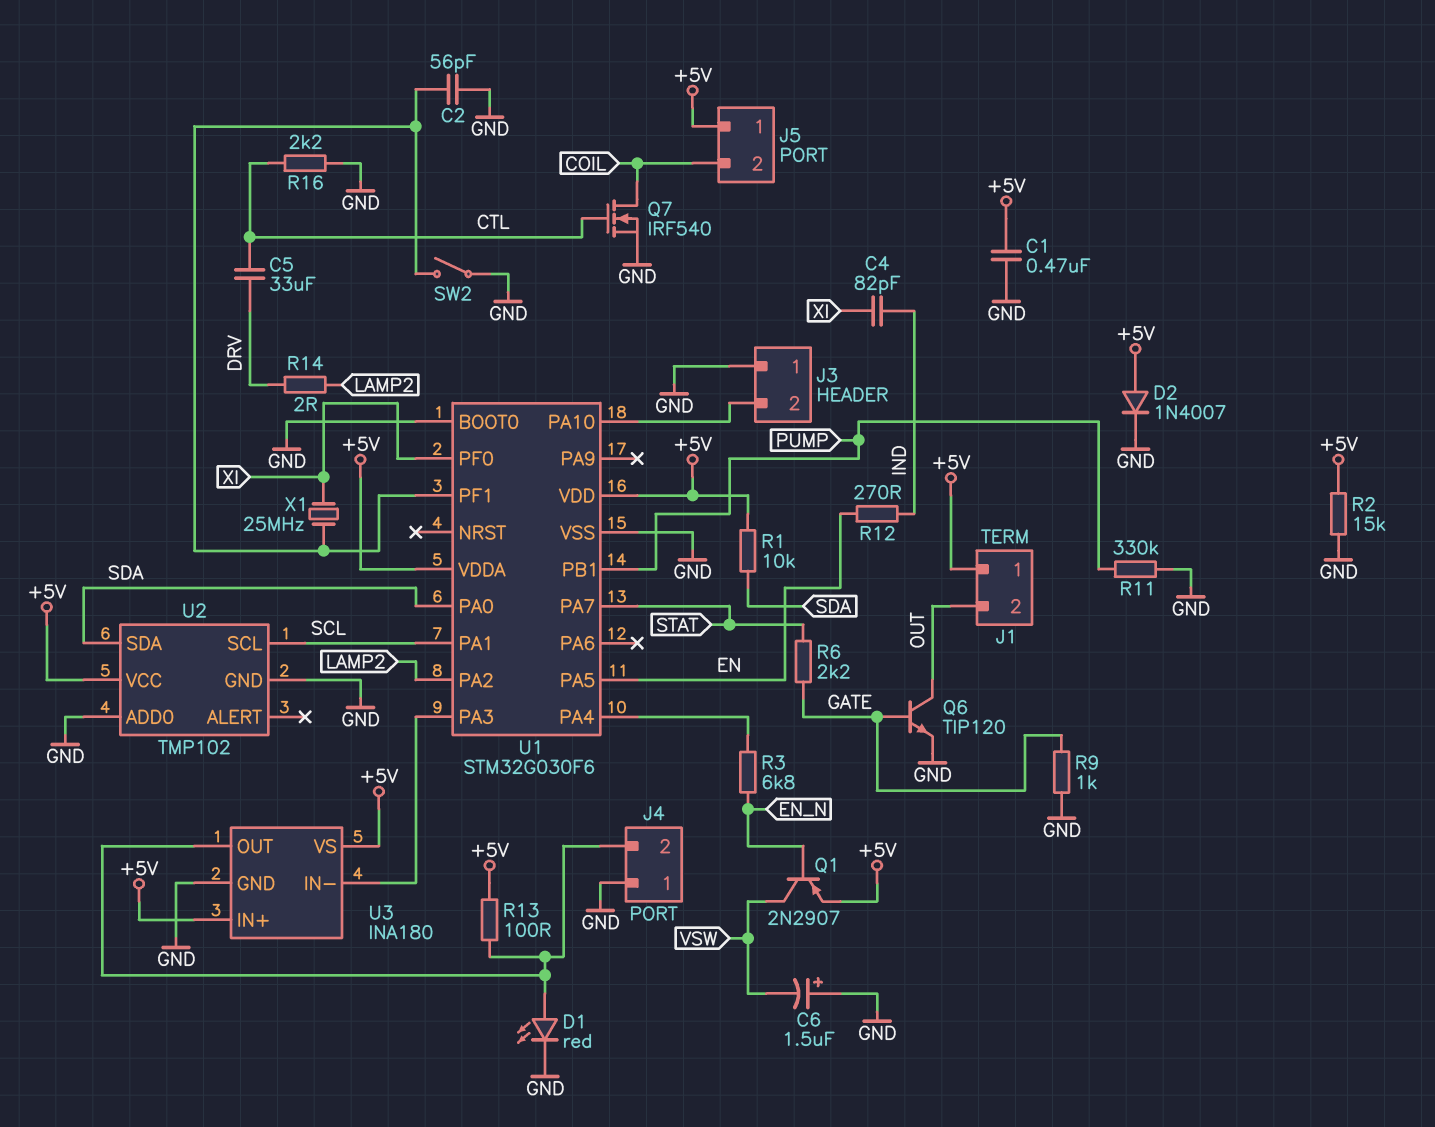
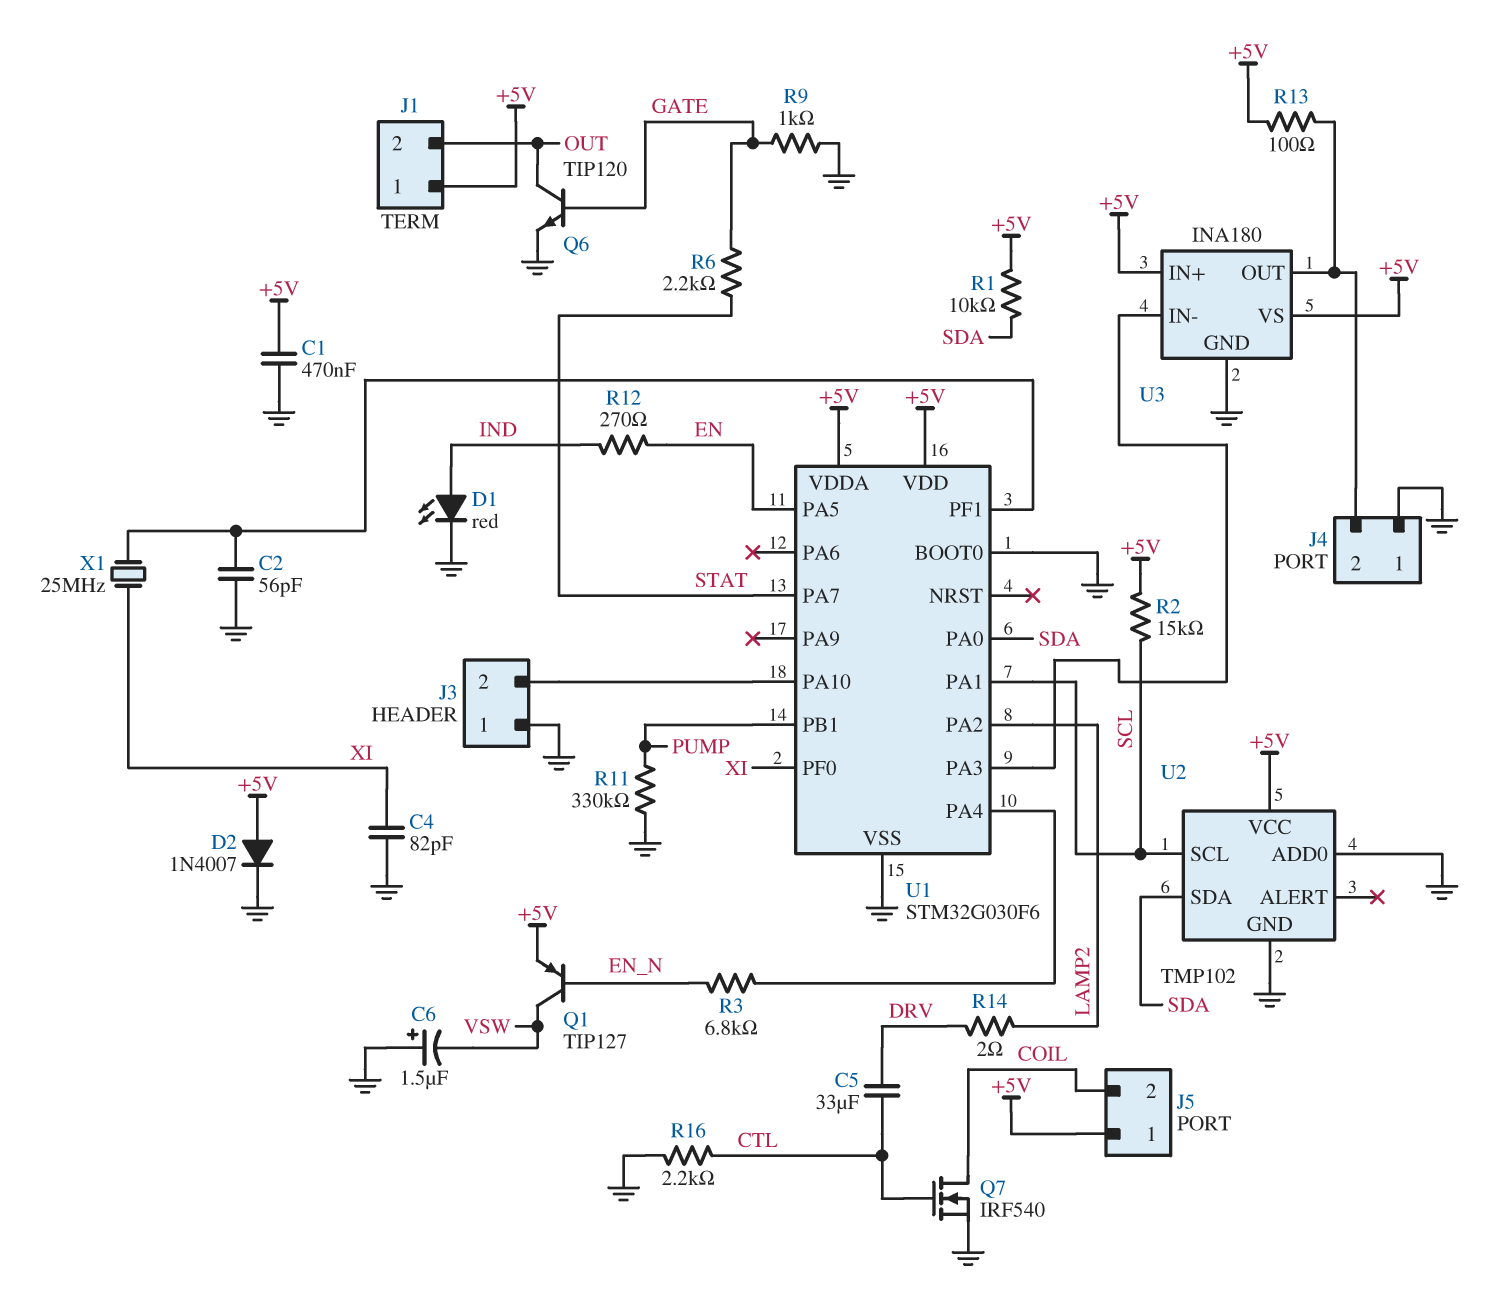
C4: 82pF (IND, XI) -> 82pF (GND, XI)
D1: LED red (A J4/2, K GND) -> LED red (A IND, K GND)
Q1: PNP 2N2907 (B EN_N, C VSW, E +5V) -> PNP TIP127 (B EN_N, C VSW, E +5V)
R2: 15k (+5V, GND) -> 15k (+5V, SCL)
SW2: switch (GND, U1/PF1) -> none

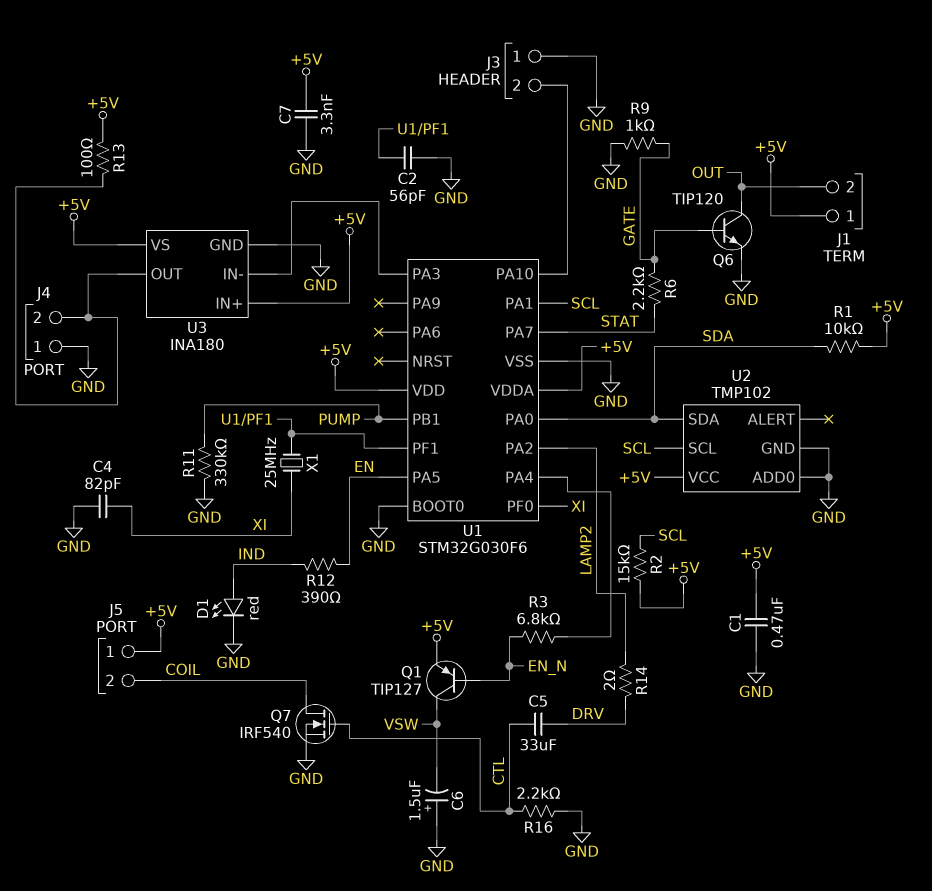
C7: none -> 3.3nF (+5V, GND)
D2: diode 1N4007 (A +5V, K GND) -> none
R12: 270 (EN, IND) -> 390 (EN, IND)

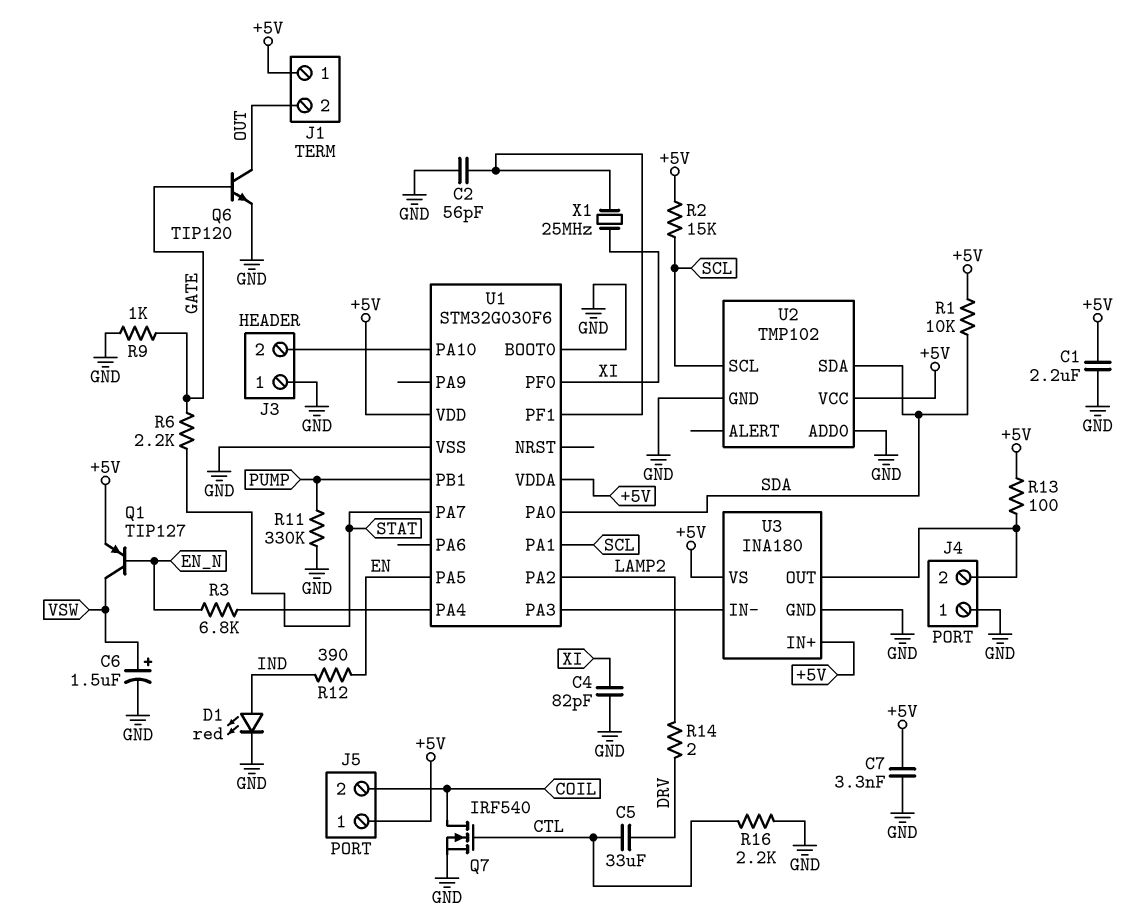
C1: 470nF (+5V, GND) -> 2.2uF (+5V, GND)
C6: 1.5uF (plus GND, minus VSW) -> 1.5uF (plus VSW, minus GND)

